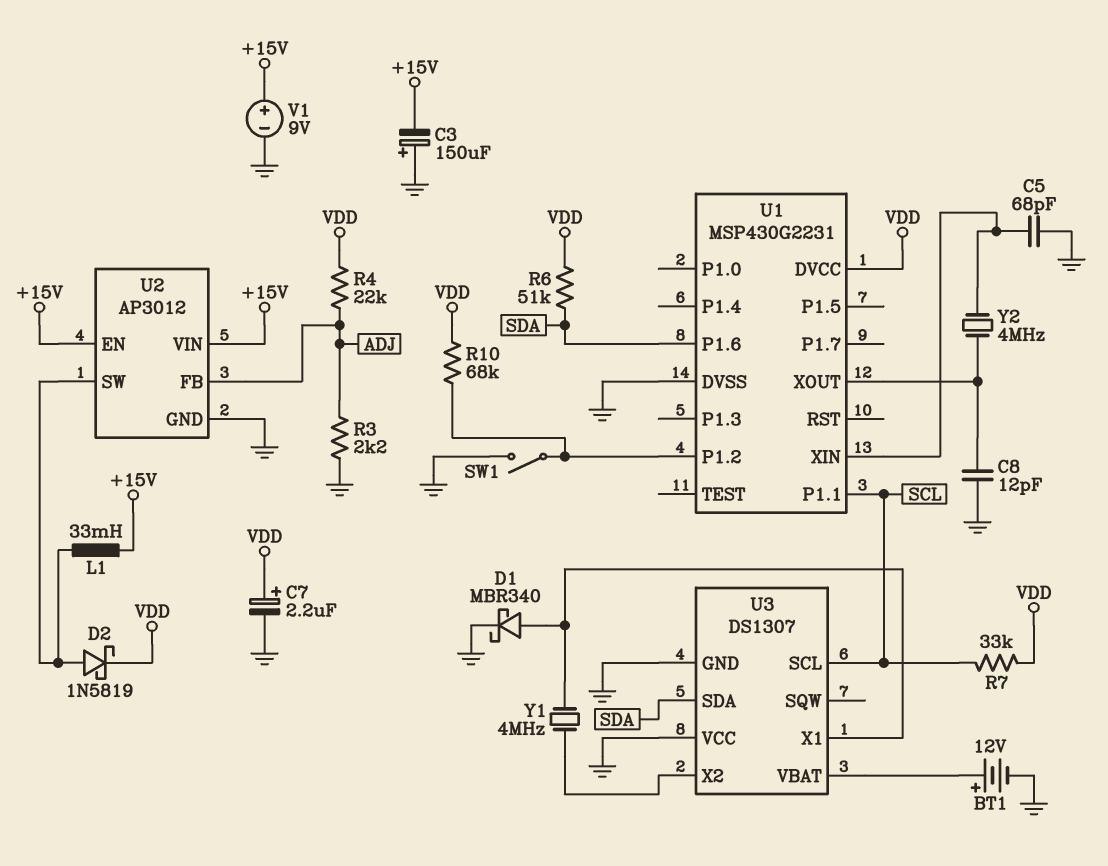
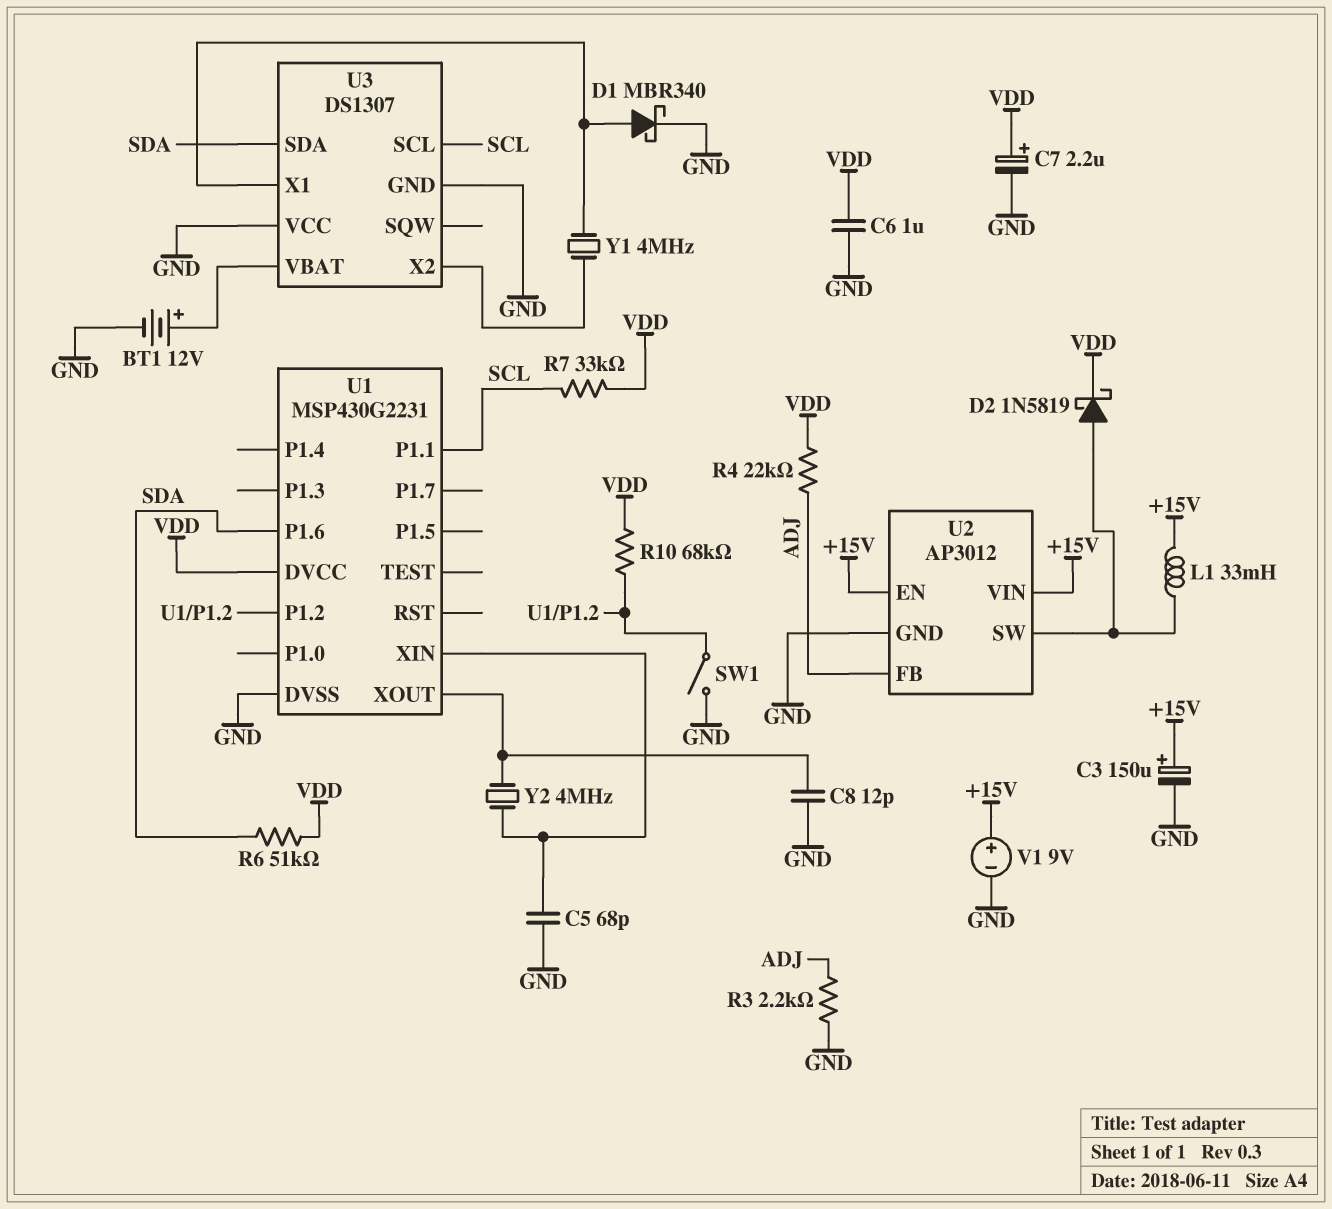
C3: 150uF (plus GND, minus +15V) -> 150uF (plus +15V, minus GND)
C6: none -> 1uF (GND, VDD)

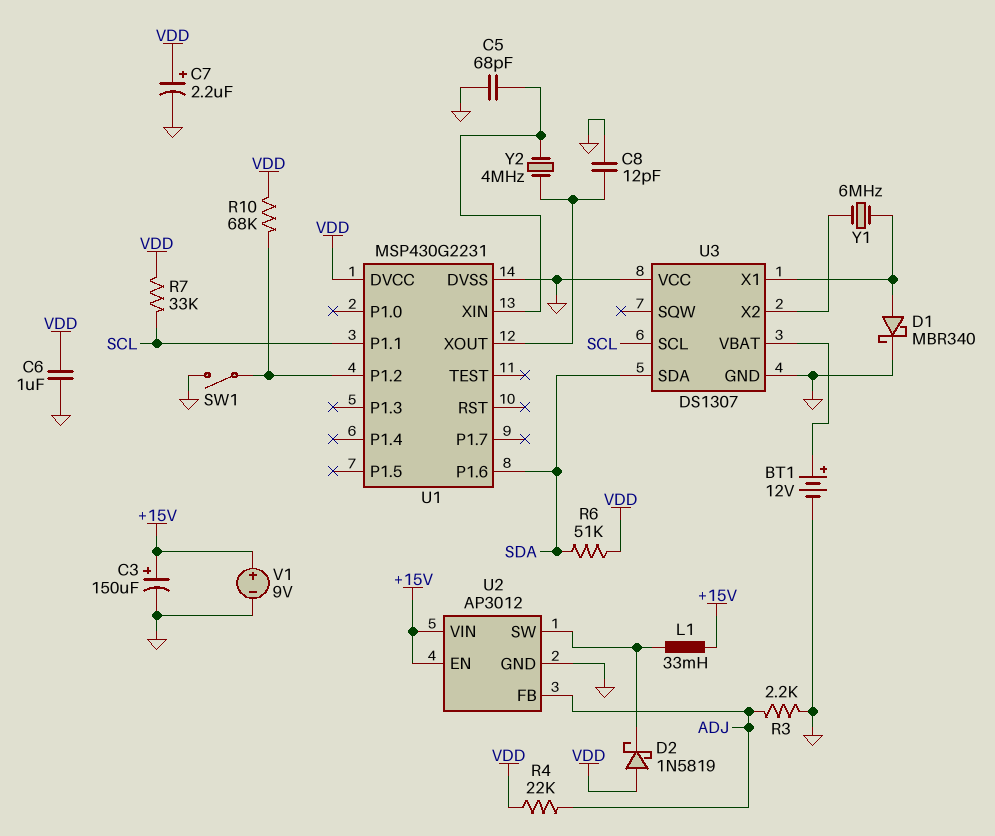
D2: schottky 1N5819 (A U2/SW, K VDD) -> schottky 1N5819 (A VDD, K U2/SW)
Y1: 4MHz (U3/X1, U3/X2) -> 6MHz (U3/X1, U3/X2)

